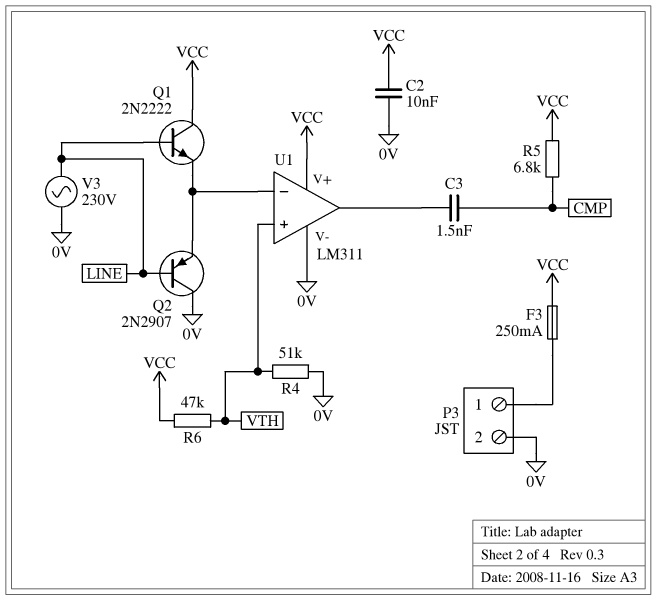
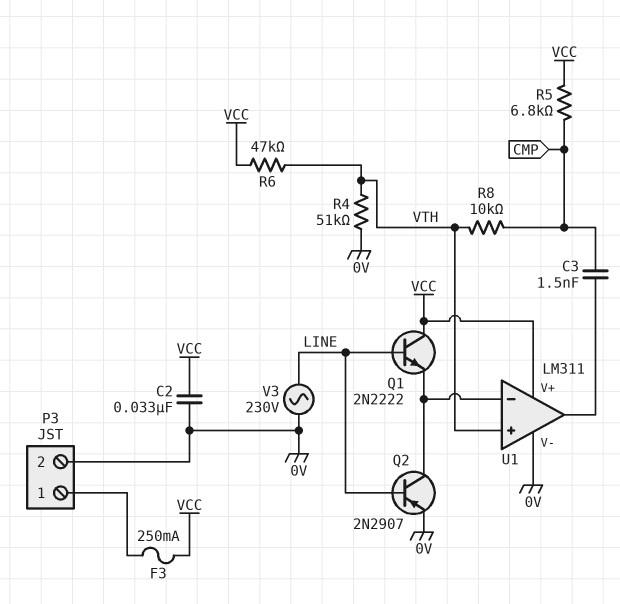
C2: 10nF (0V, VCC) -> 33nF (0V, VCC)
Q2: PNP 2N2907 (B LINE, C 0V, E U1/in-) -> PNP 2N2907 (B LINE, C U1/in-, E 0V)
R8: none -> 10k (CMP, VTH)

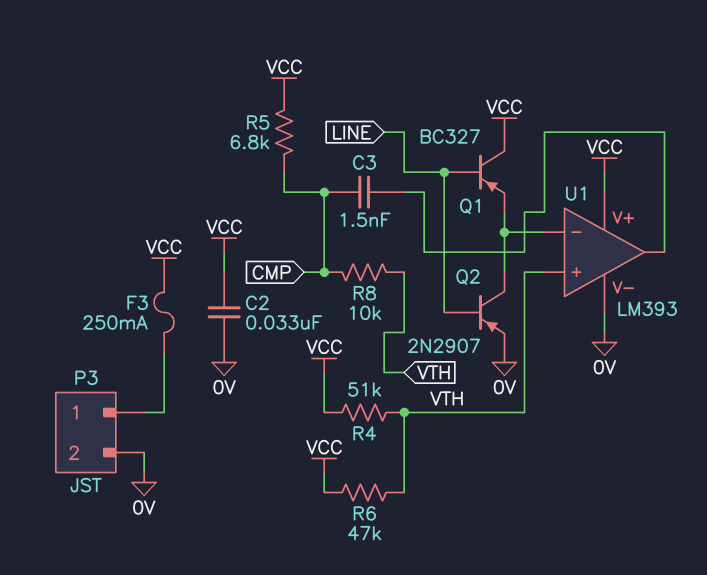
Q1: NPN 2N2222 (B LINE, C VCC, E U1/in-) -> PNP BC327 (B LINE, C VCC, E U1/in-)
R4: 51k (0V, VTH) -> 51k (VCC, VTH)
U1: LM311 -> LM393
V3: AC 230V (0V, LINE) -> none

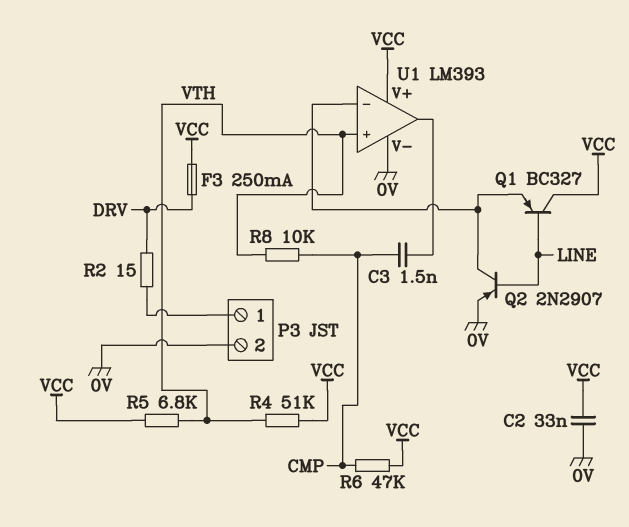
F3: 250mA (P3/1, VCC) -> 250mA (DRV, VCC)
R2: none -> 15 (DRV, P3/1)
R5: 6.8k (CMP, VCC) -> 6.8k (VCC, VTH)
R6: 47k (VCC, VTH) -> 47k (CMP, VCC)

